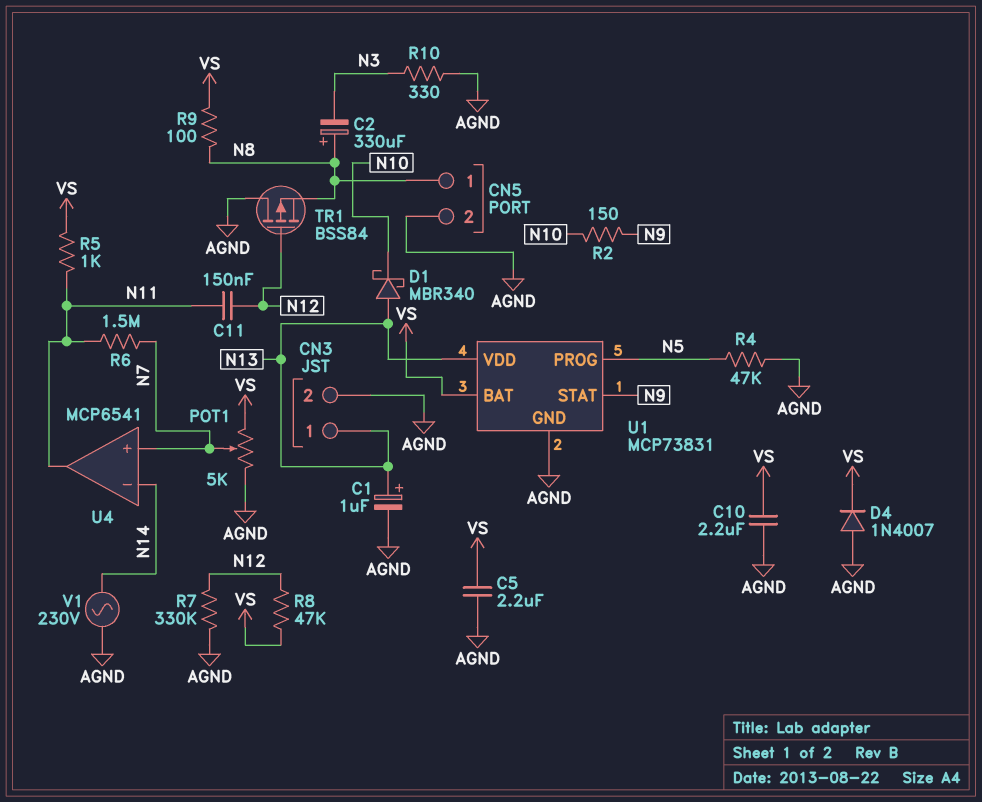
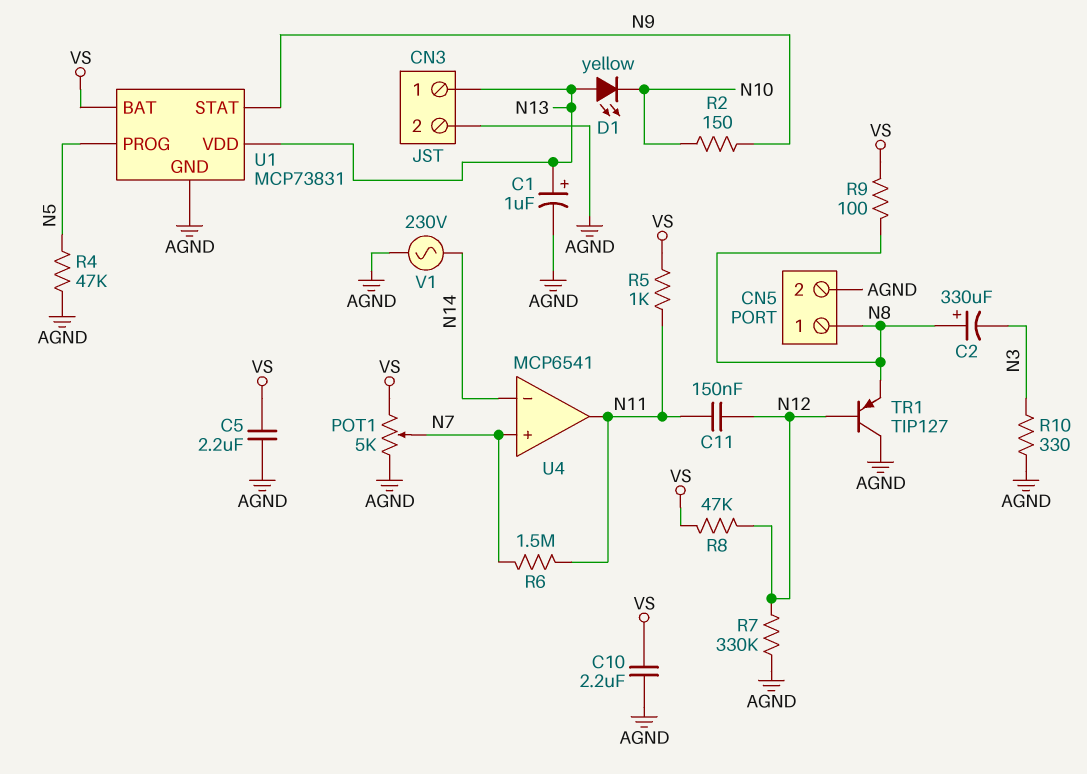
D1: schottky MBR340 (A N13, K N10) -> LED yellow (A N13, K N10)
D4: diode 1N4007 (A AGND, K VS) -> none
TR1: PMOS BSS84 (G N12, D AGND, S N8) -> PNP TIP127 (B N12, C AGND, E N8)

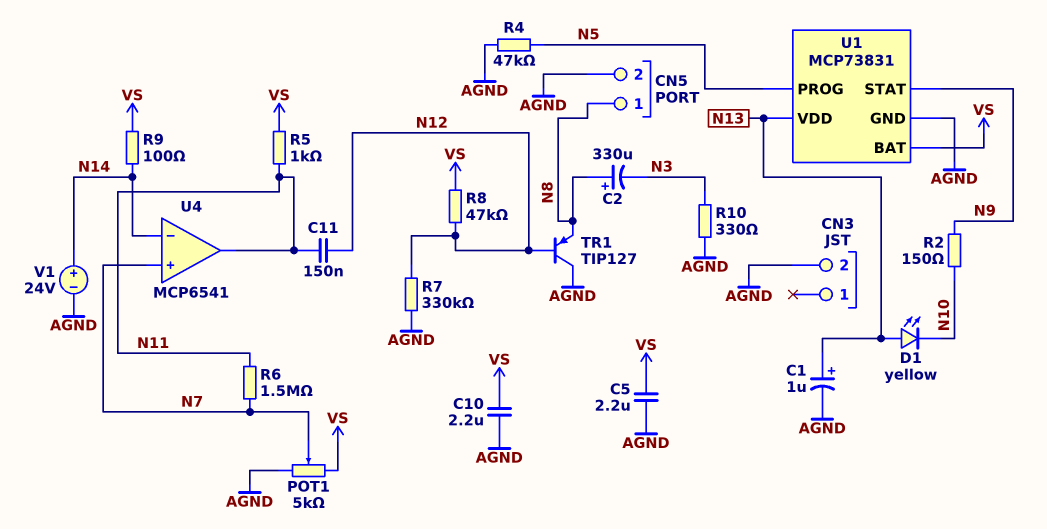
CN3 pin 1: N13 -> none
R9: 100 (N8, VS) -> 100 (N14, VS)
V1: AC 230V (AGND, N14) -> 24V (plus N14, minus AGND)

